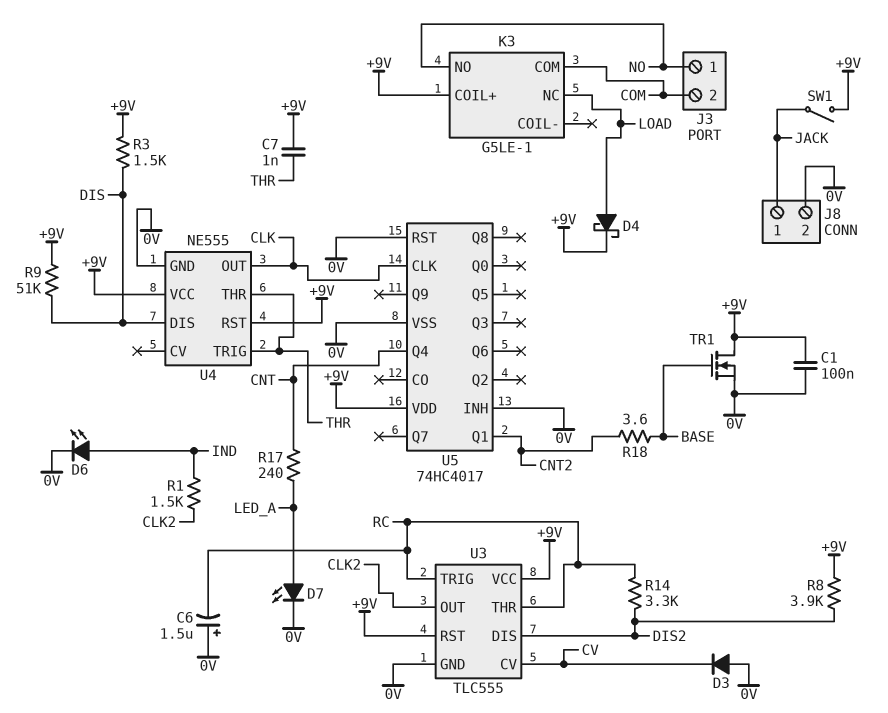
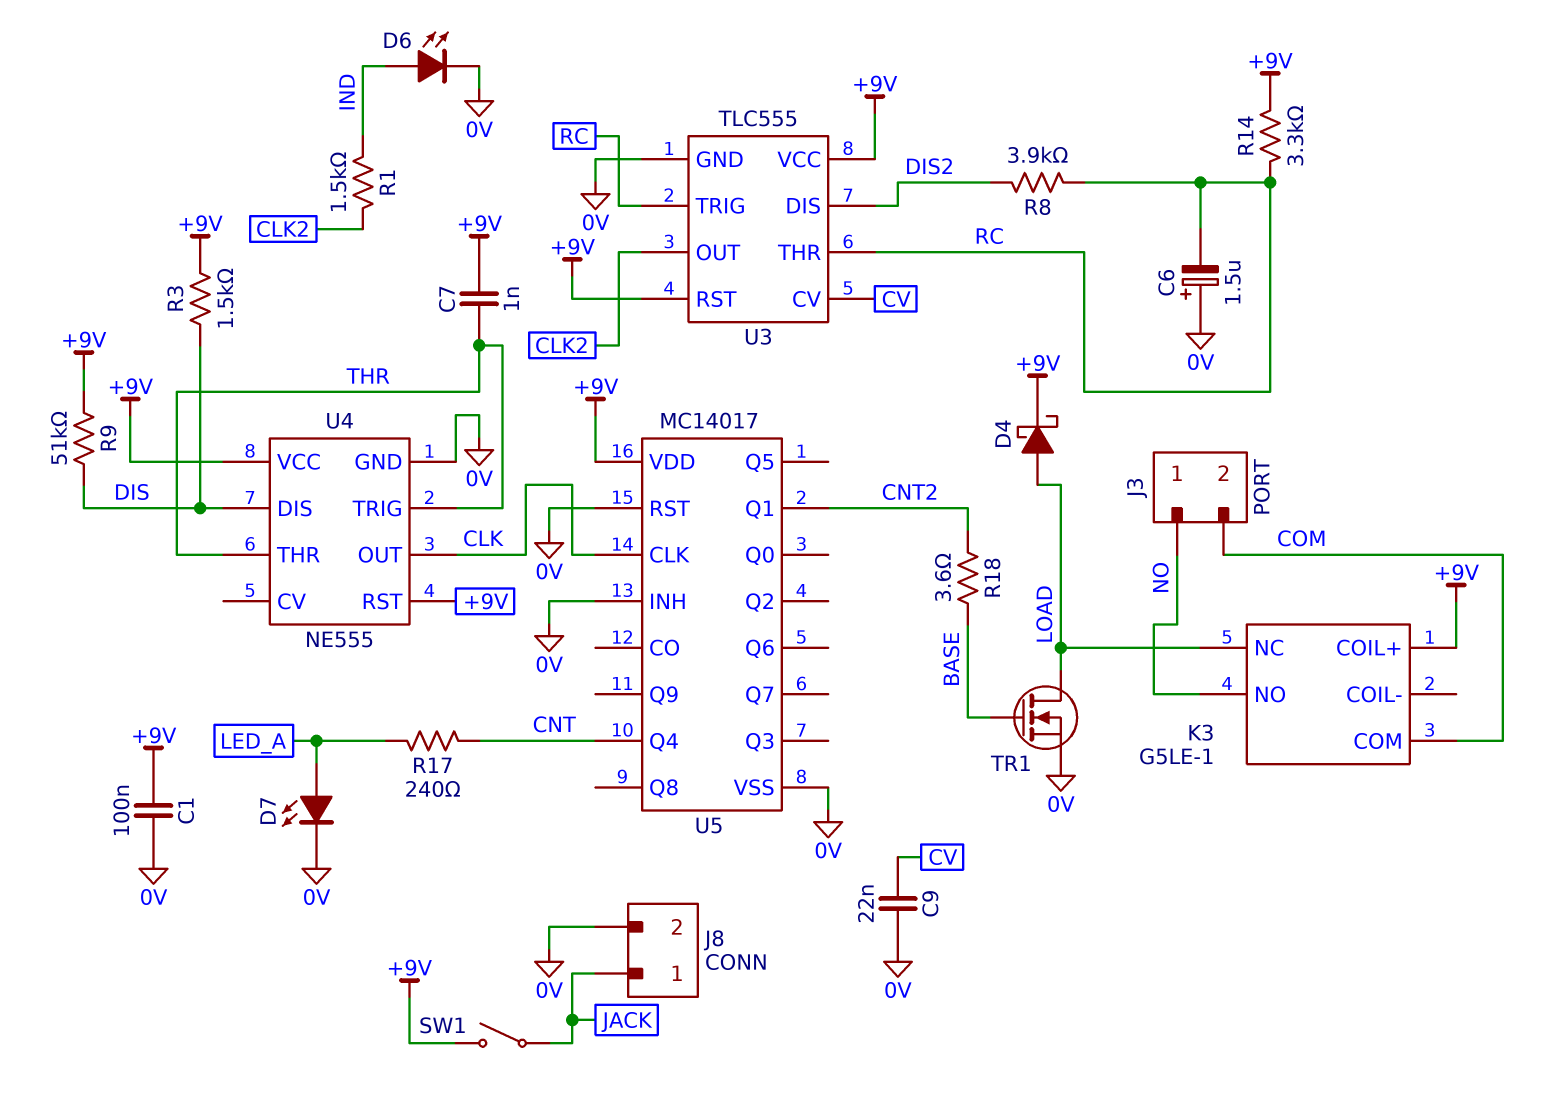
C9: none -> 22nF (0V, CV)
D3: diode (A 0V, K CV) -> none
R8: 3.9k (+9V, DIS2) -> 3.9k (DIS2, RC)
R14: 3.3k (DIS2, RC) -> 3.3k (+9V, RC)
TR1: NMOS (G BASE, D +9V, S 0V) -> NMOS (G BASE, D LOAD, S 0V)
U5: 74HC4017 -> MC14017

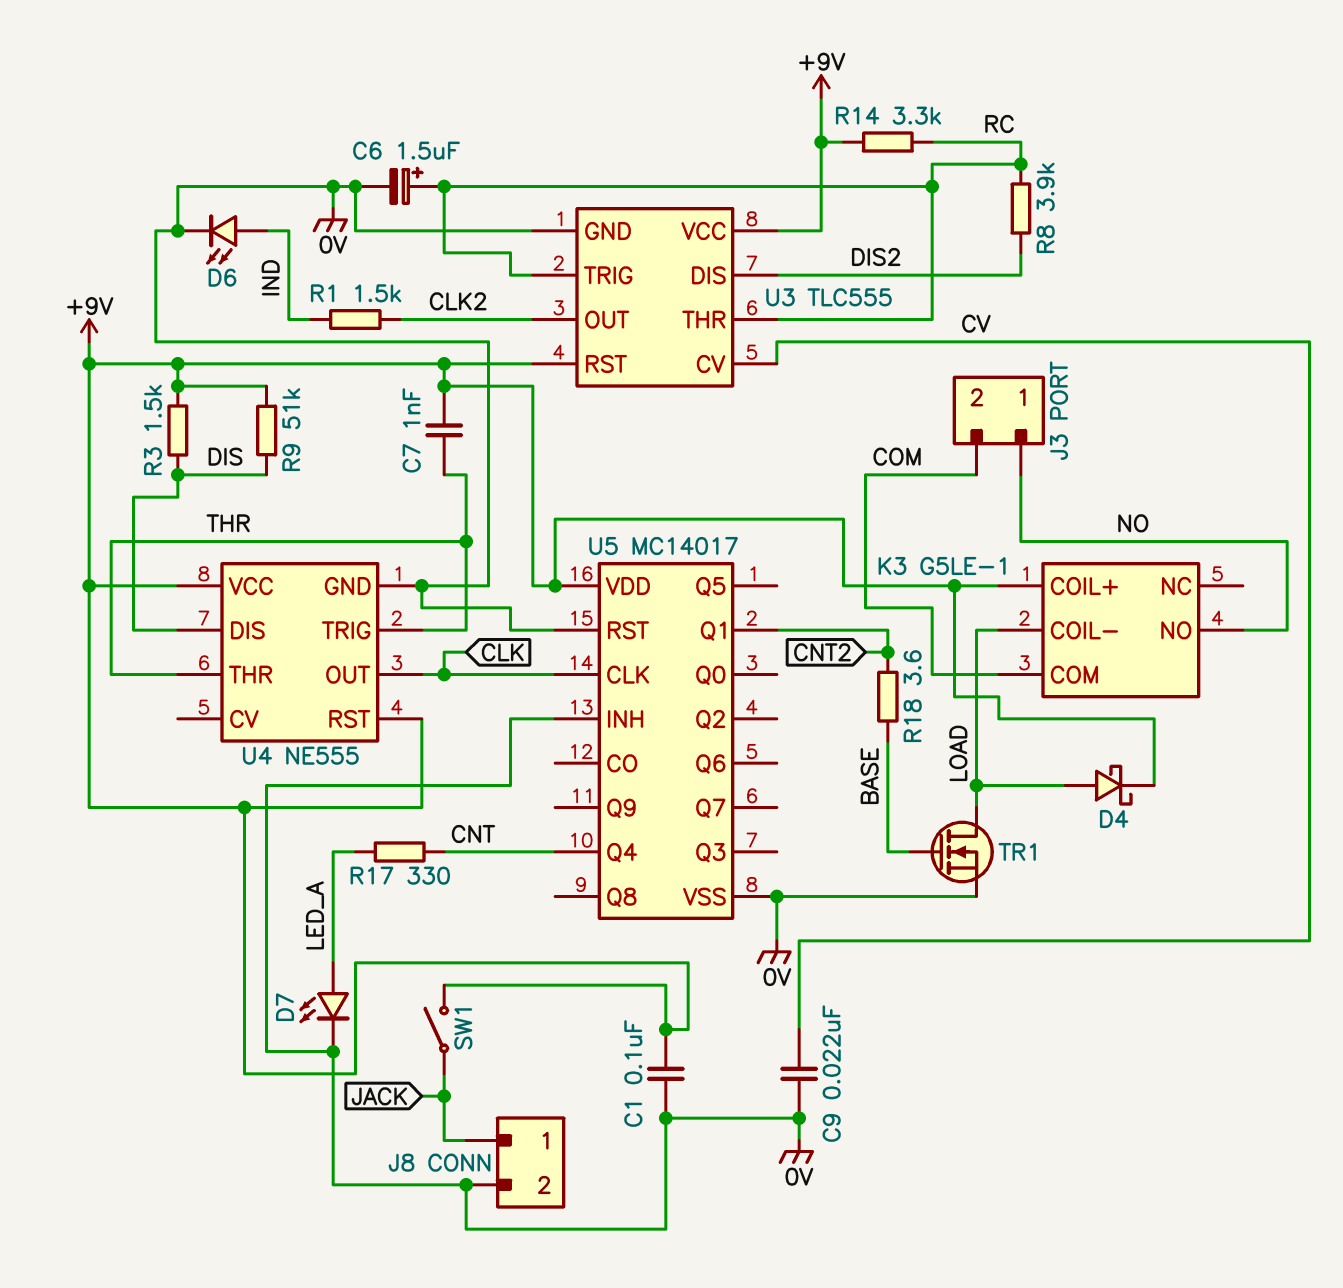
C6: 1.5uF (plus 0V, minus RC) -> 1.5uF (plus RC, minus 0V)
K3 pin COIL-: none -> LOAD
K3 pin NC: LOAD -> none
R17: 240 (CNT, LED_A) -> 330 (CNT, LED_A)

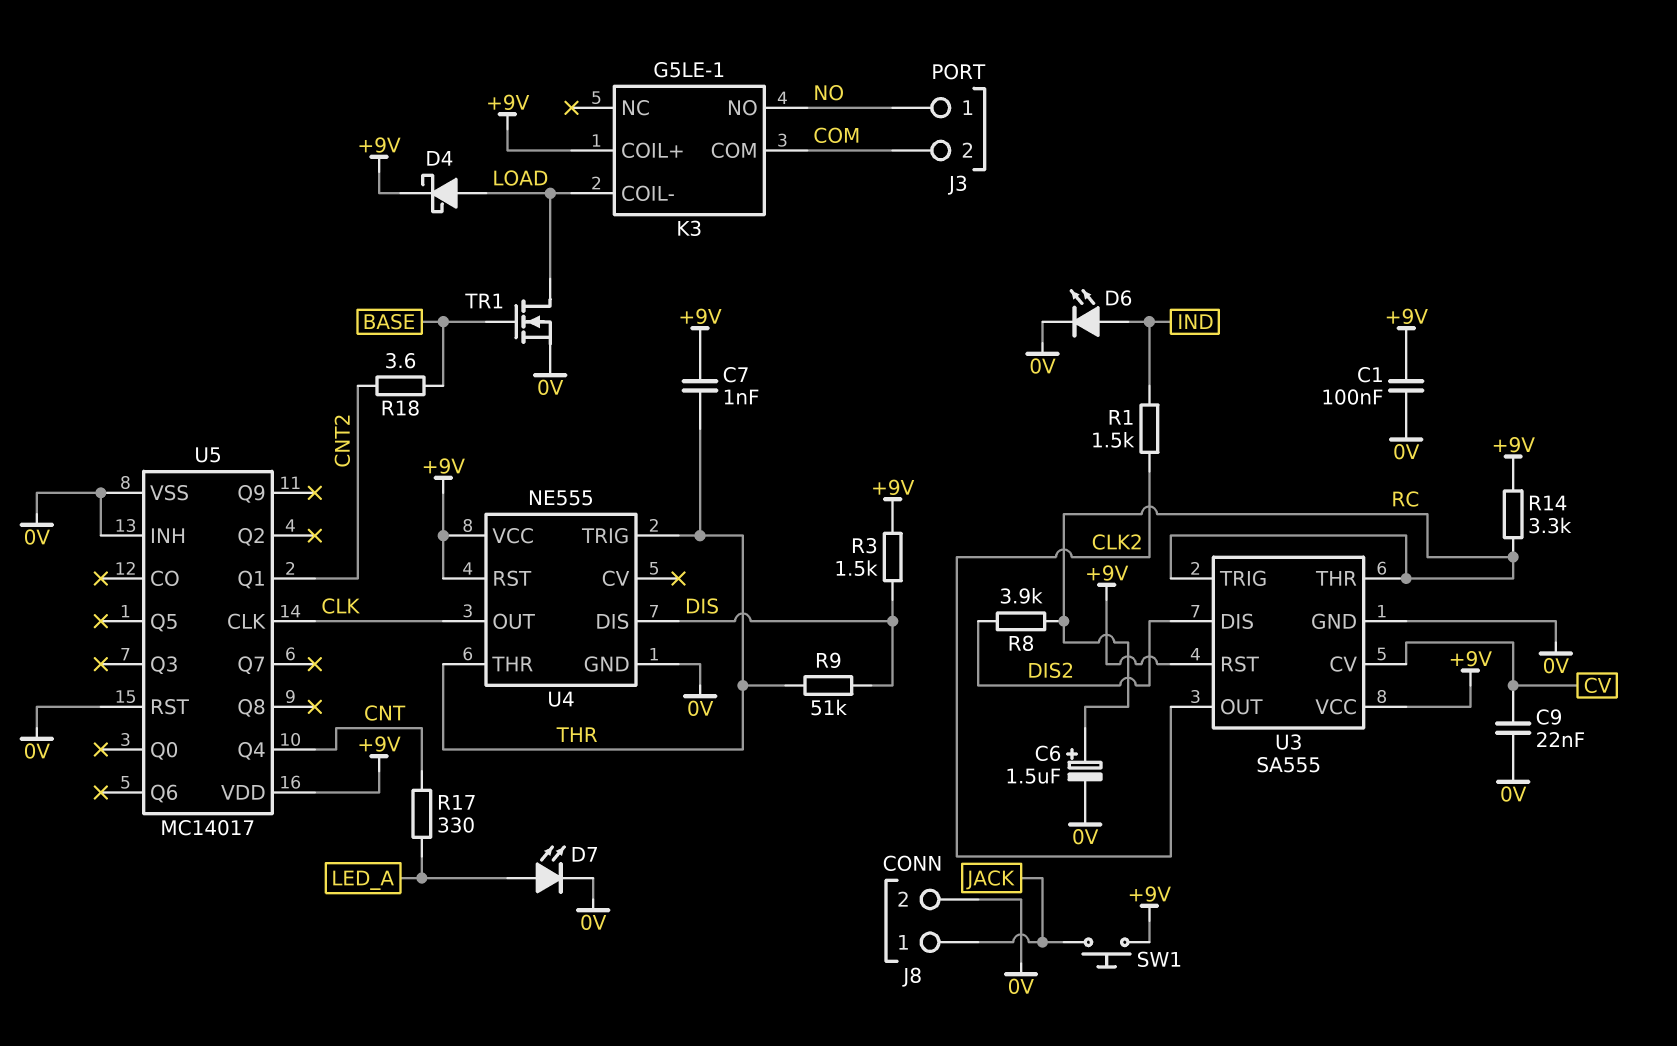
R9: 51k (+9V, DIS) -> 51k (DIS, THR)
SW1: switch (+9V, JACK) -> button (+9V, JACK)
U3: TLC555 -> SA555

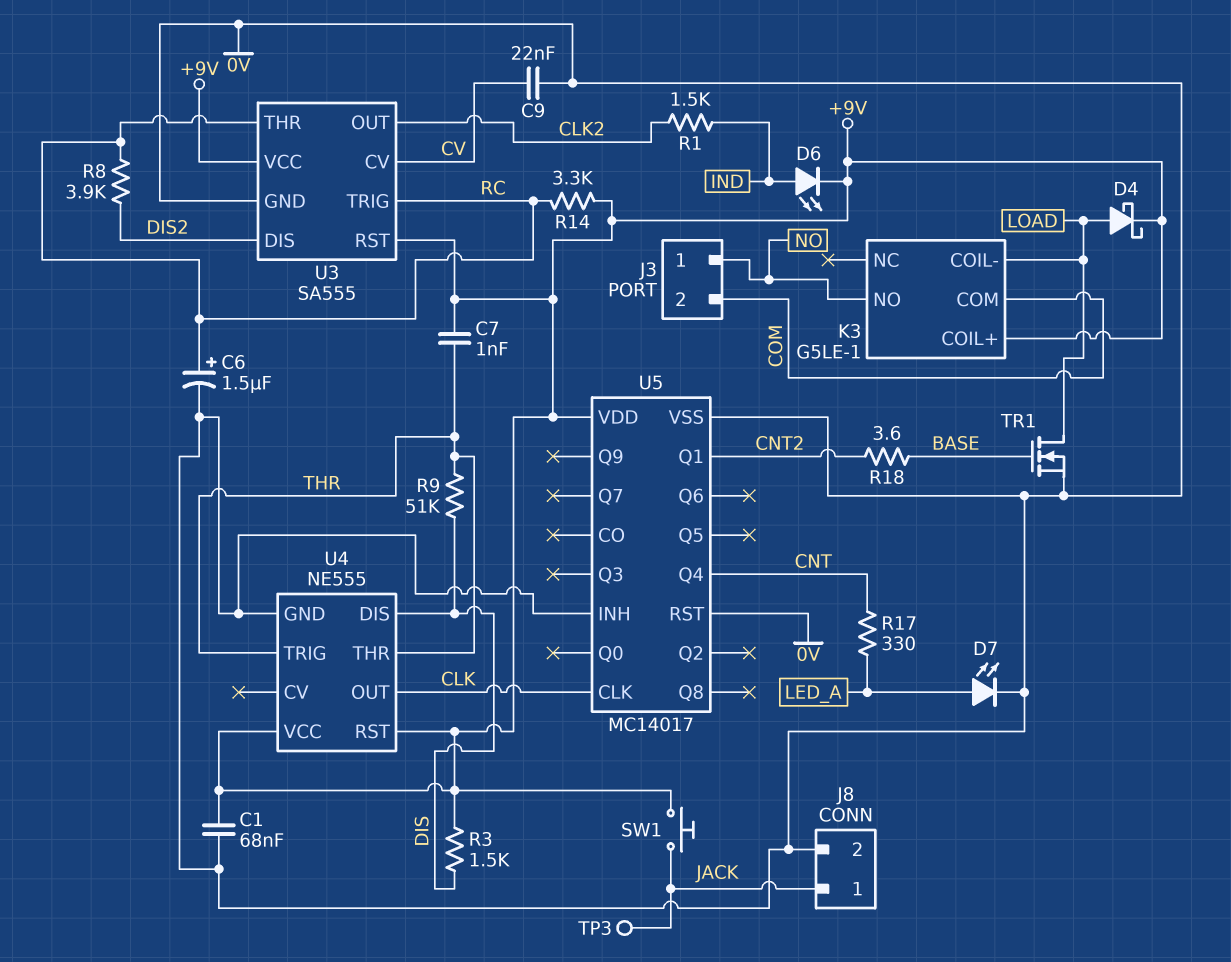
C1: 100nF (+9V, 0V) -> 68nF (+9V, 0V)
D6: LED (A IND, K 0V) -> LED (A IND, K +9V)
TP3: none -> test point (JACK)

